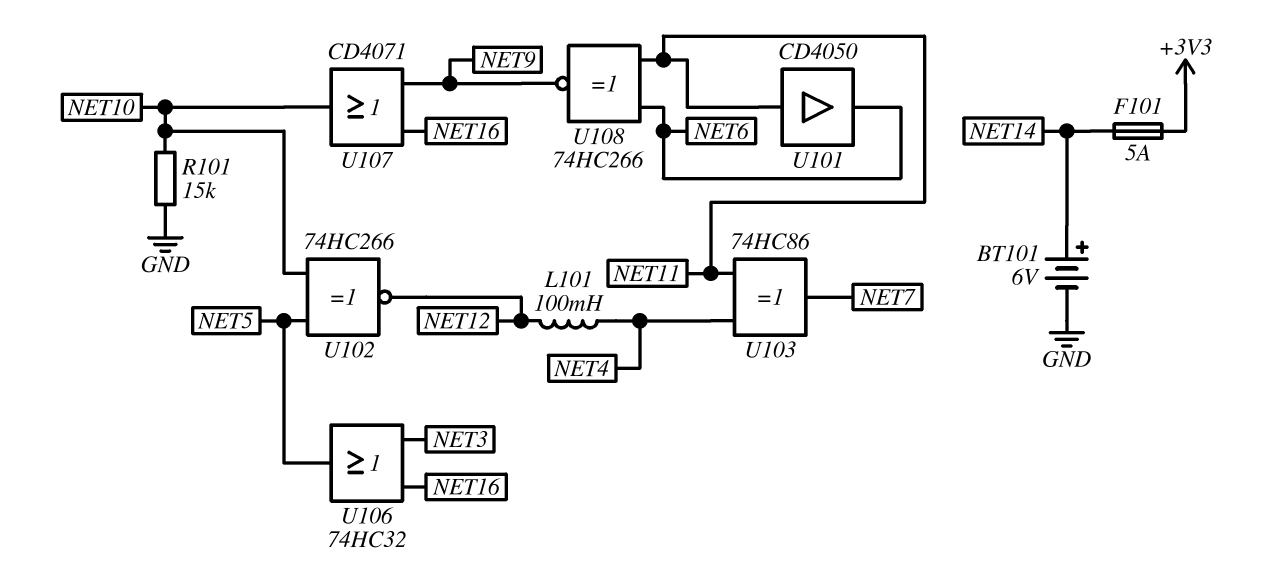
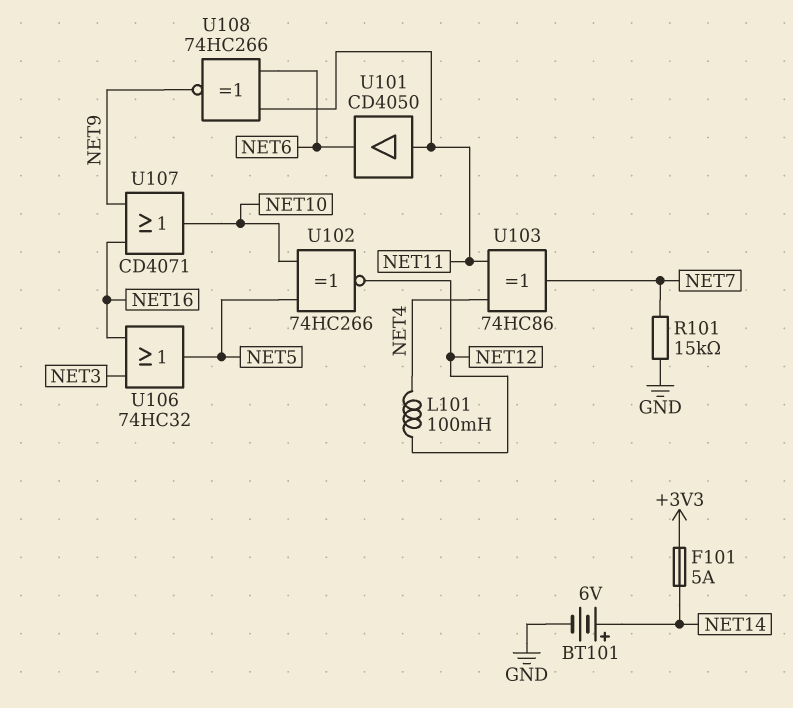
R101: 15k (GND, NET10) -> 15k (GND, NET7)

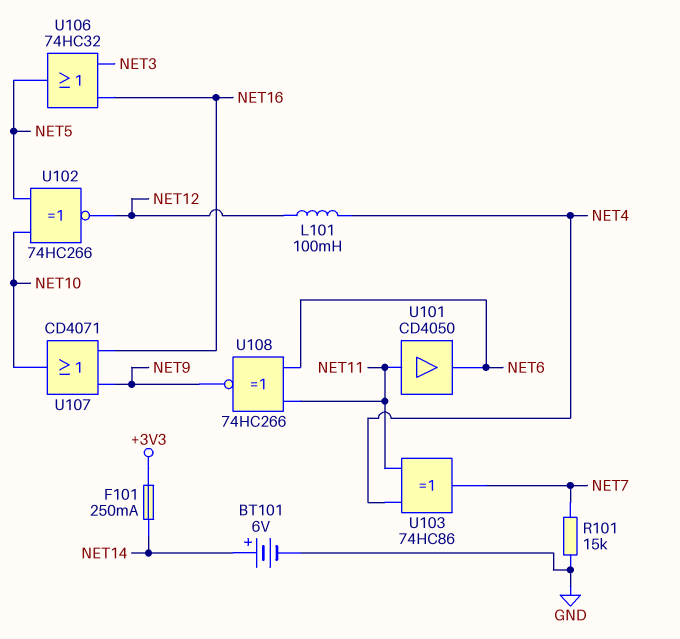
F101: 5A (+3V3, NET14) -> 250mA (+3V3, NET14)

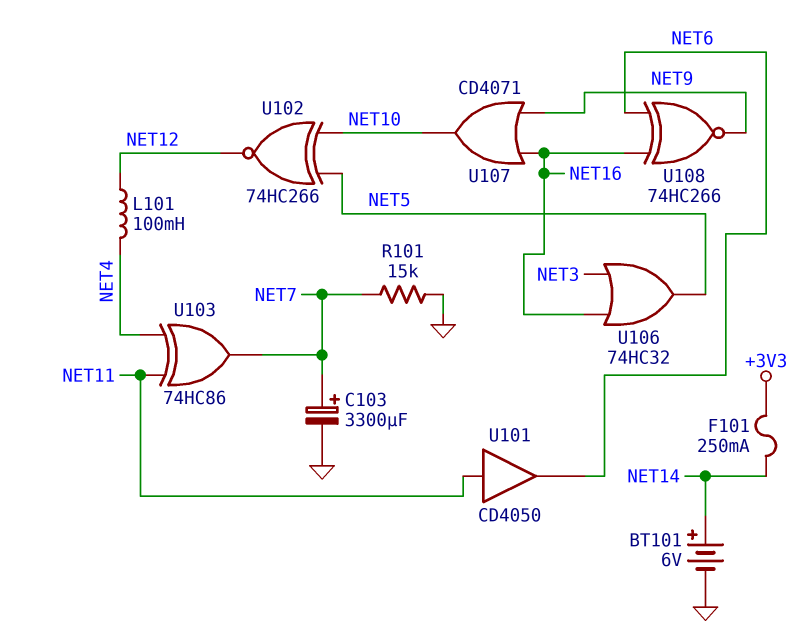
C103: none -> 3300uF (plus NET7, minus GND)
U108: XNOR 74HC266 (in NET6, in NET11, out NET9) -> XNOR 74HC266 (in NET6, in NET16, out NET9)

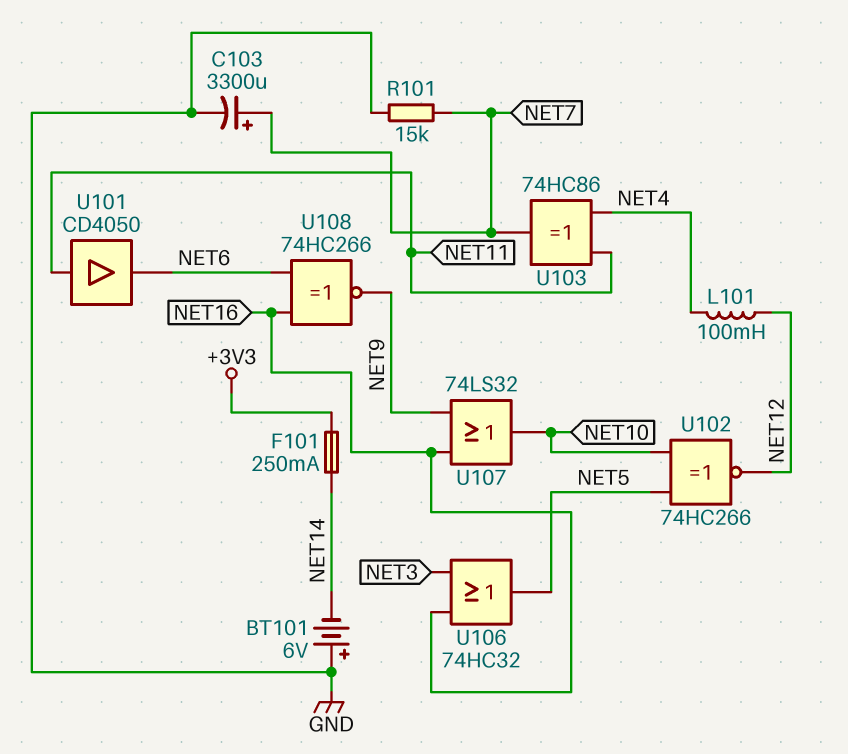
BT101: 6V (plus NET14, minus GND) -> 6V (plus GND, minus NET14)
U107: OR CD4071 (in NET9, in NET16, out NET10) -> OR 74LS32 (in NET9, in NET16, out NET10)

